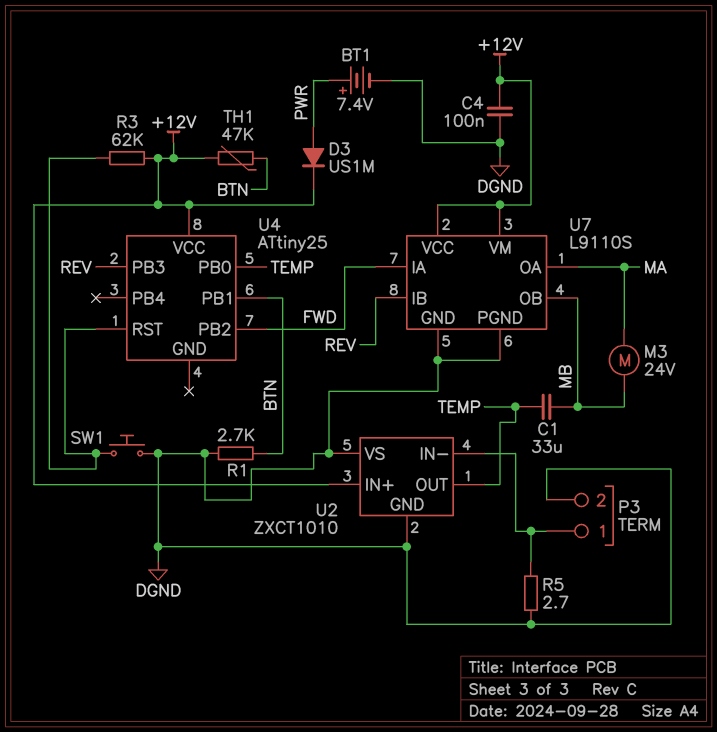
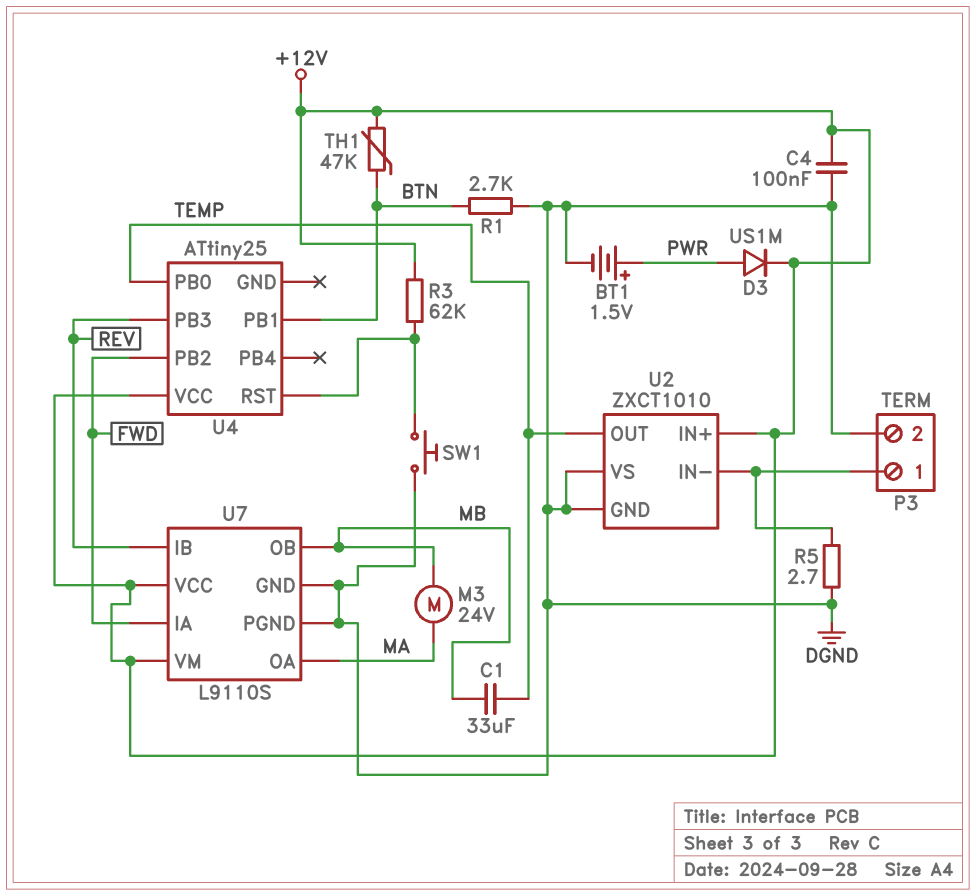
BT1: 7.4V (plus PWR, minus DGND) -> 1.5V (plus PWR, minus DGND)

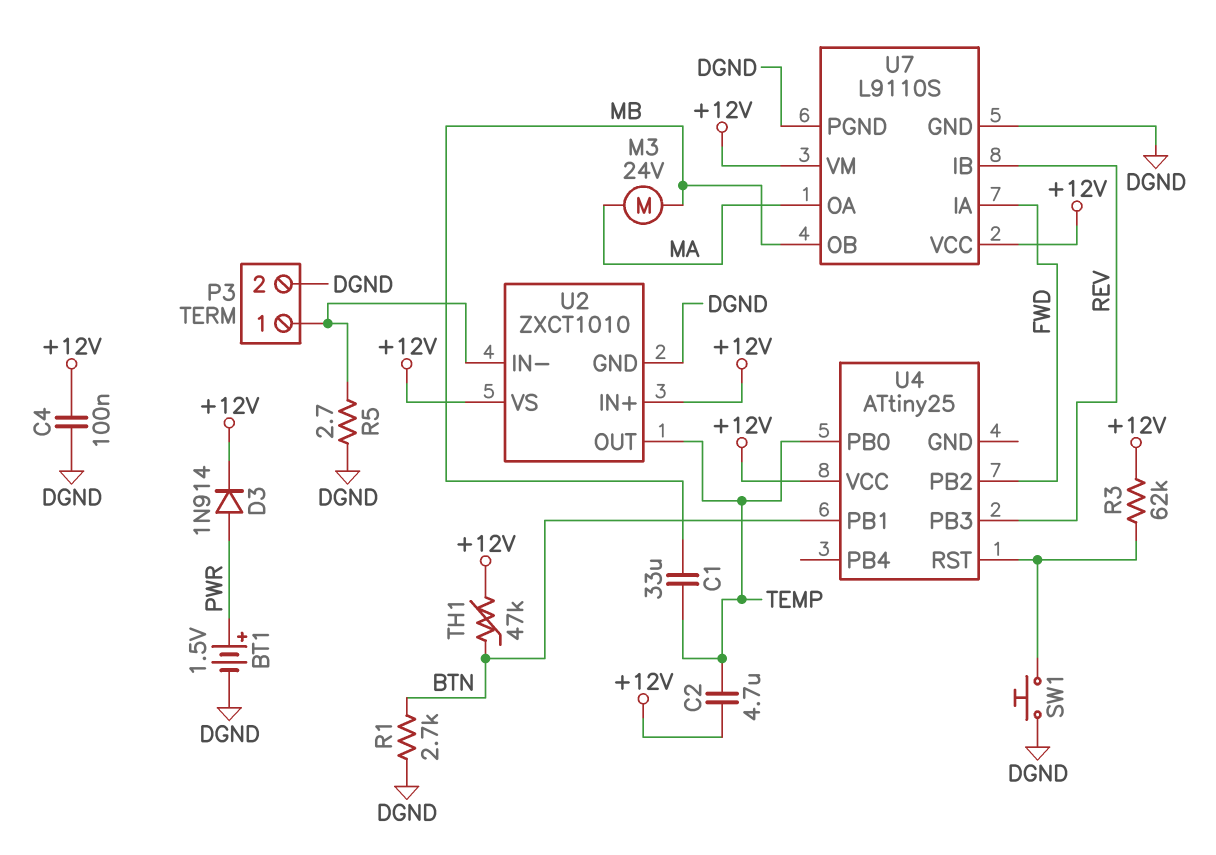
C2: none -> 4.7uF (+12V, TEMP)
D3: diode US1M (A PWR, K +12V) -> diode 1N914 (A PWR, K +12V)
U2 pin VS: DGND -> +12V

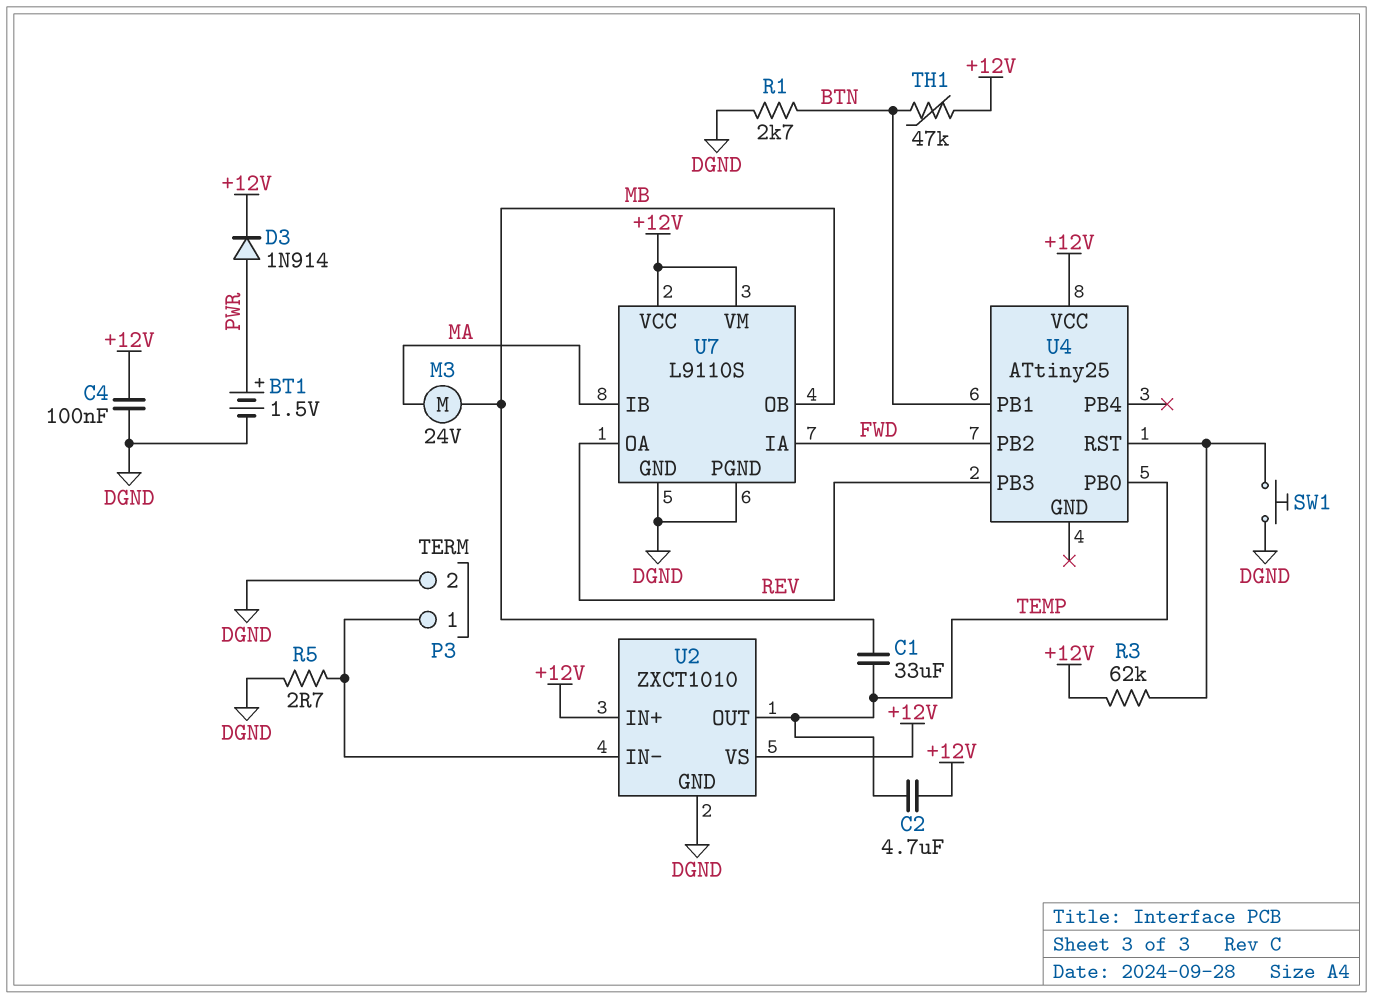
U7 pin IB: REV -> MA
U7 pin OA: MA -> REV

